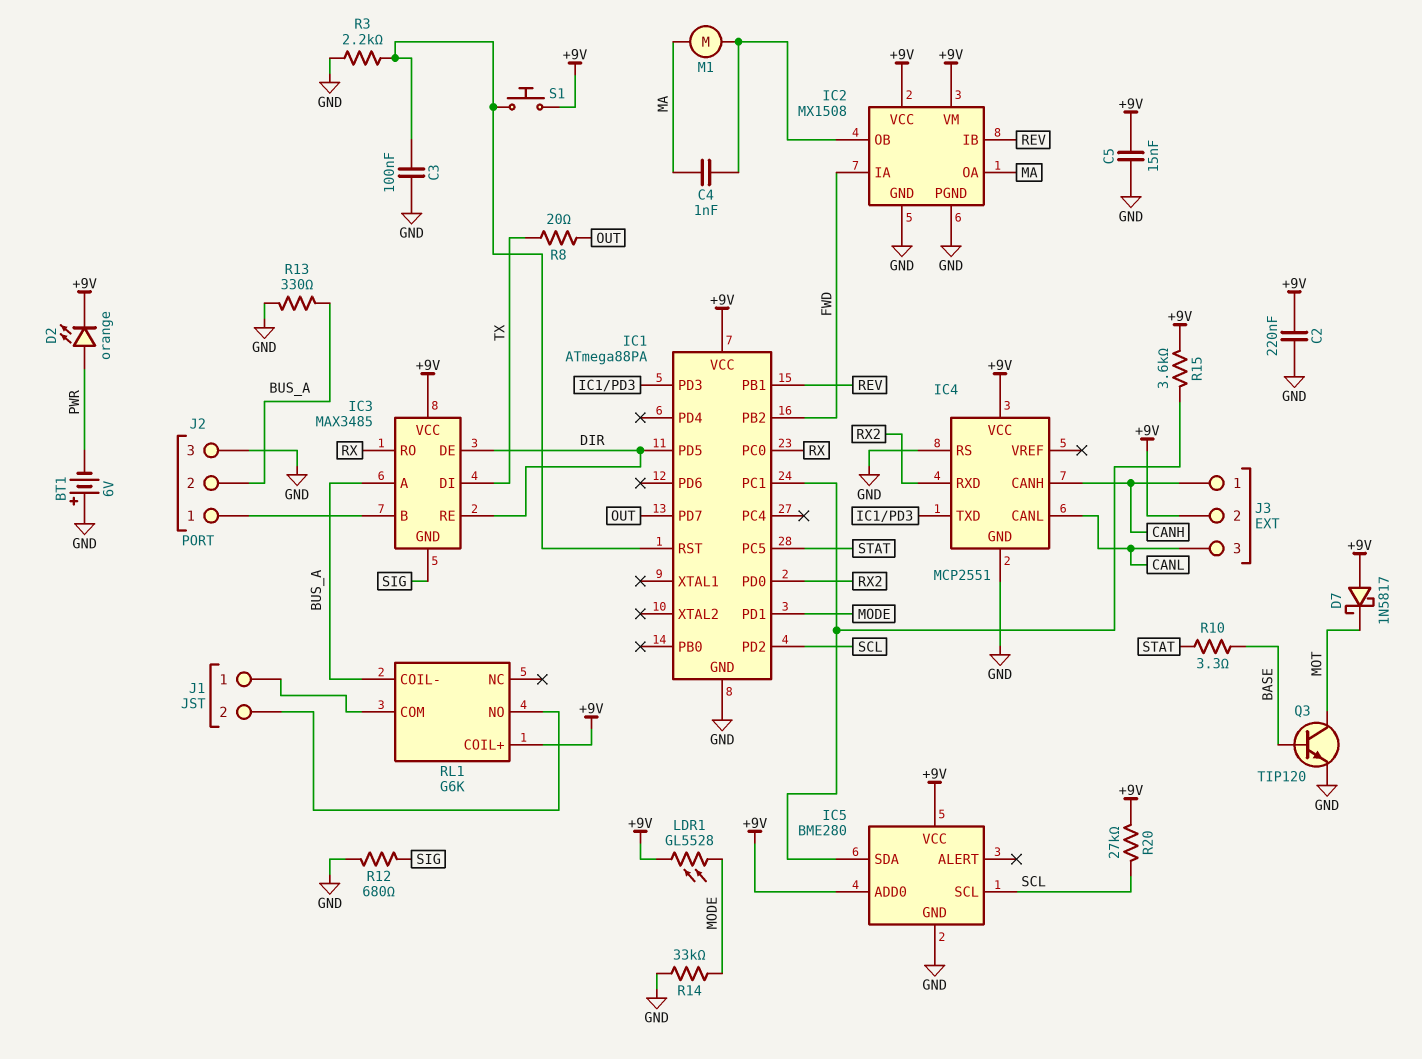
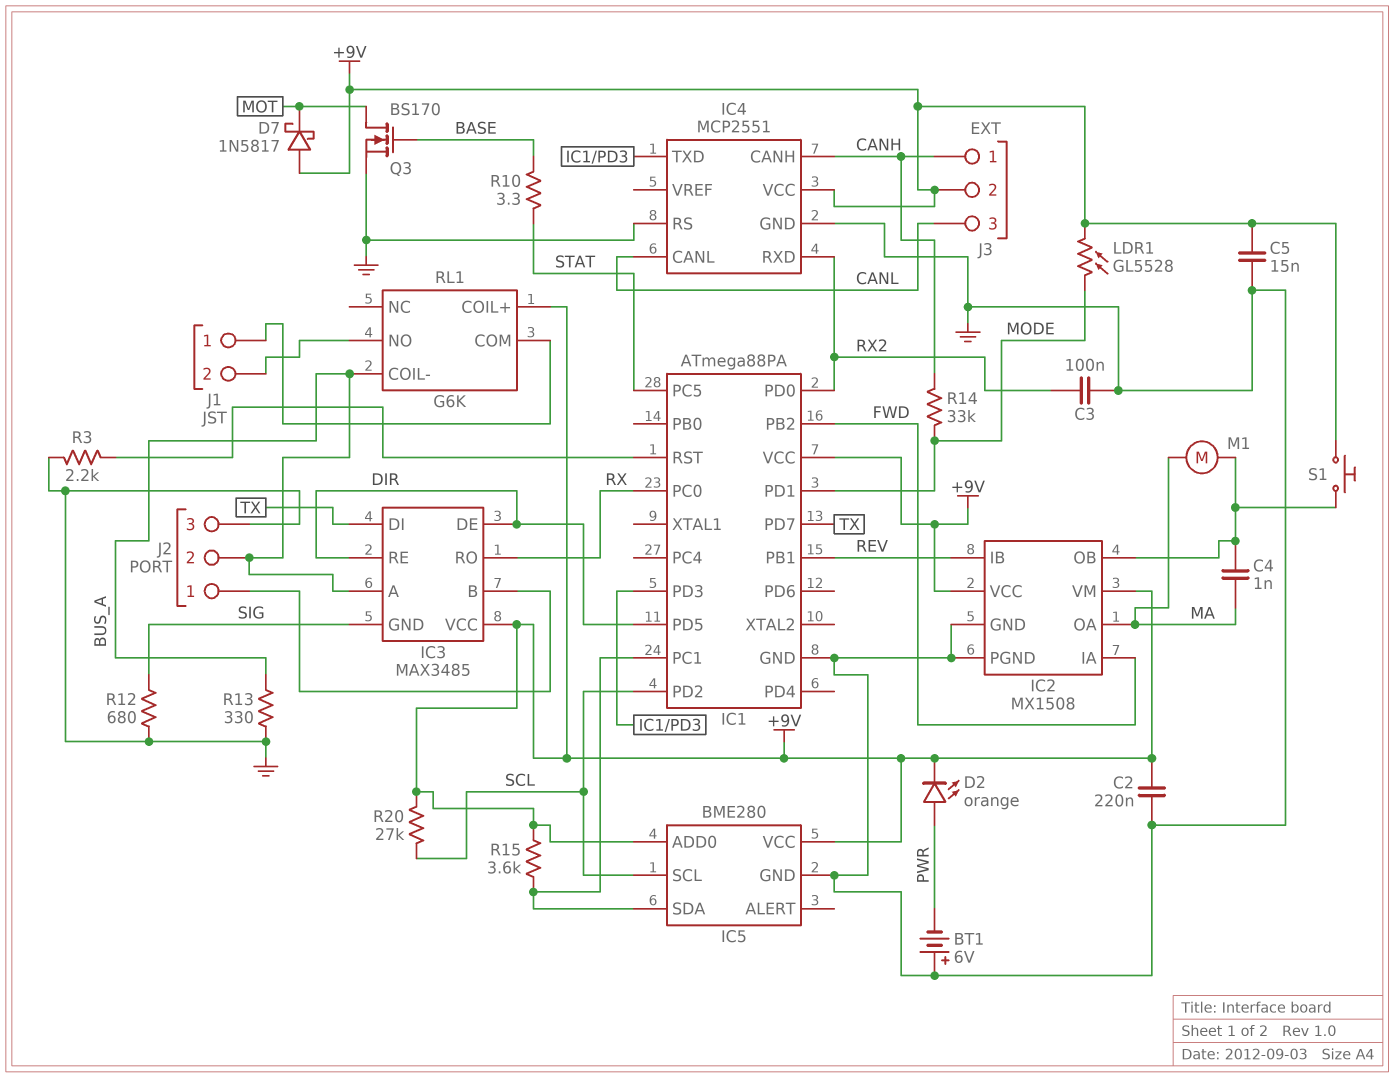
C3: 100nF (GND, IC1/RST) -> 100nF (GND, RX2)
IC1 pin PD7: OUT -> TX
Q3: NPN TIP120 (B BASE, C MOT, E GND) -> NMOS BS170 (G BASE, D MOT, S GND)
R8: 20 (OUT, TX) -> none
R14: 33k (GND, MODE) -> 33k (CANH, MODE)
S1: button (+9V, IC1/RST) -> button (+9V, IC2/OB)

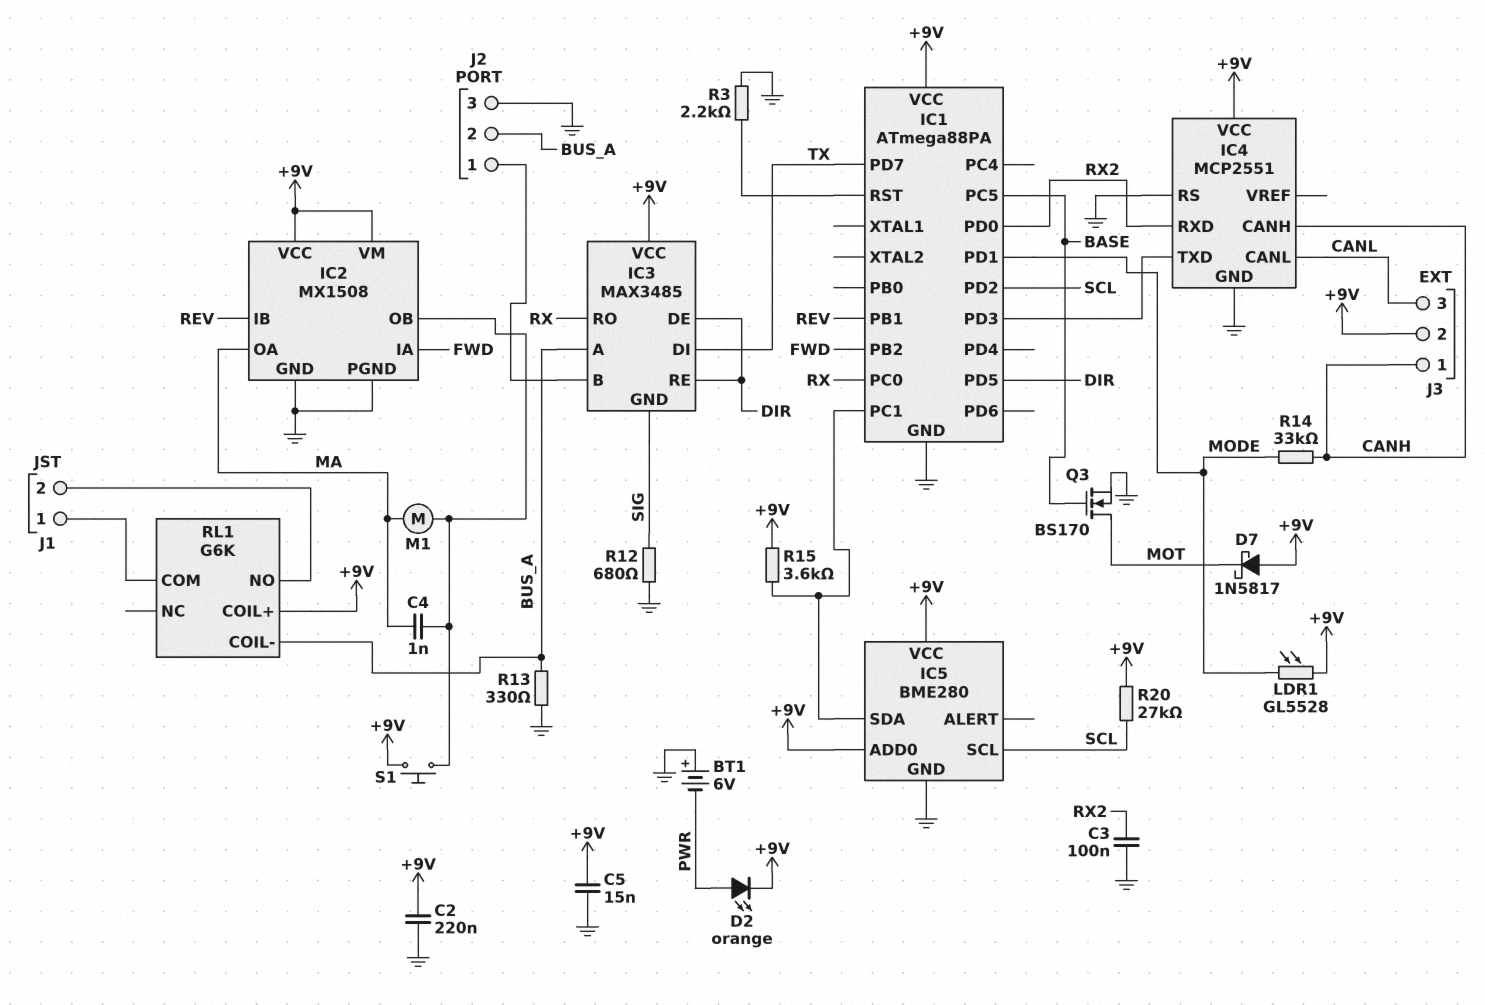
IC1 pin PC5: STAT -> BASE
R10: 3.3 (BASE, STAT) -> none

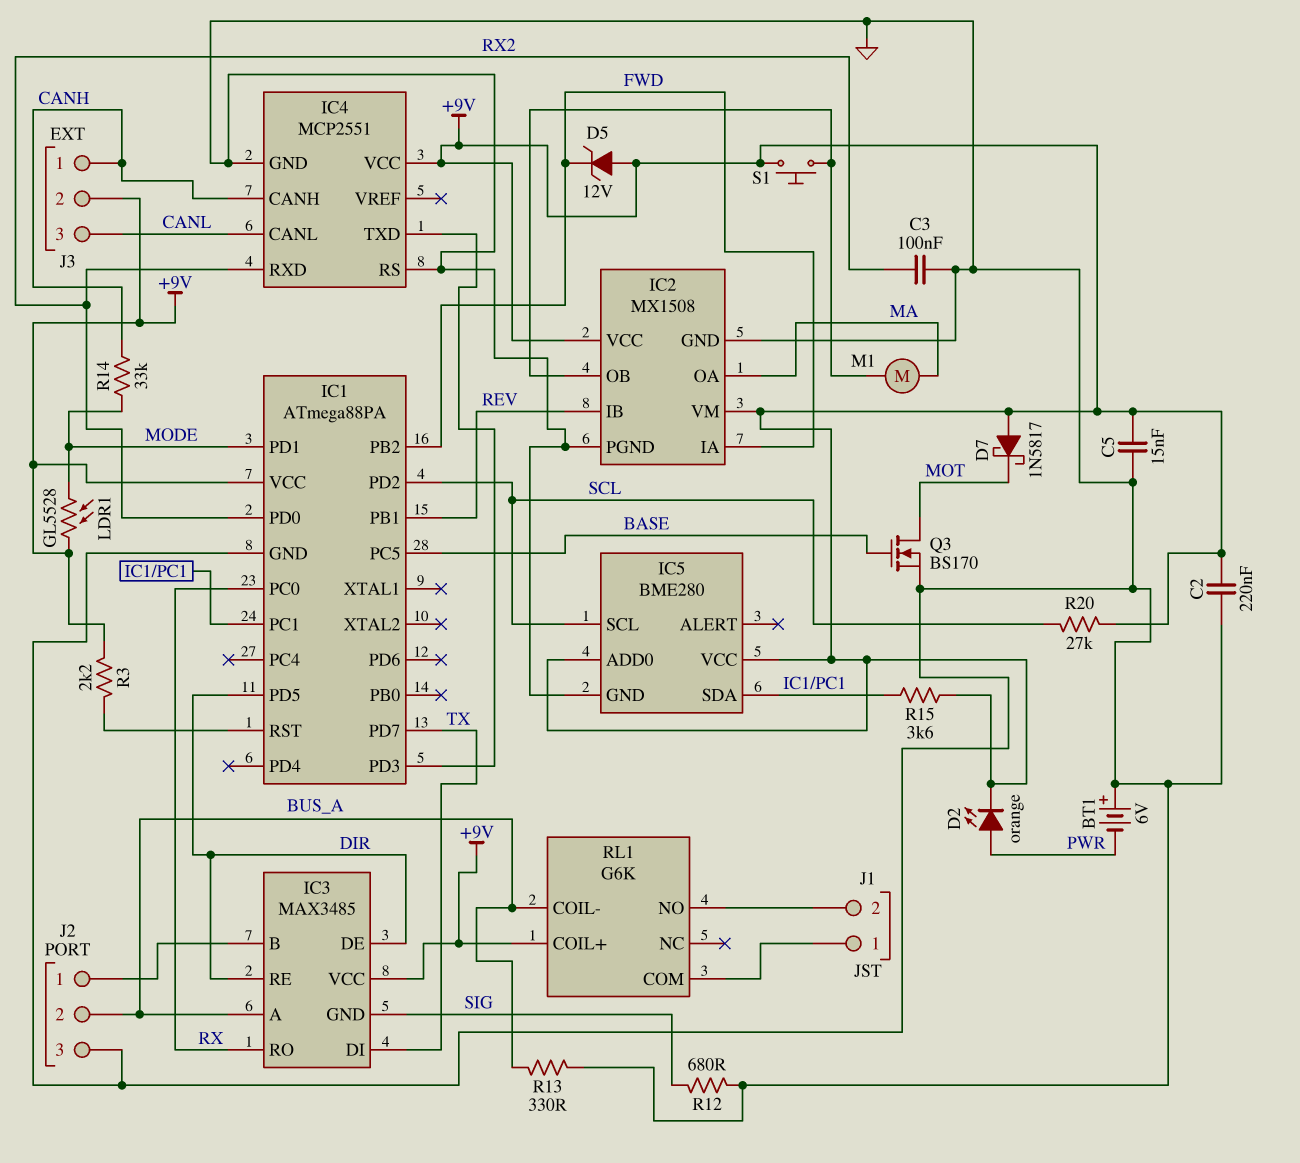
C4: 1nF (IC2/OB, MA) -> none
D5: none -> zener 12V (A +9V, K FWD)
R3: 2.2k (GND, IC1/RST) -> 2.2k (+9V, IC1/RST)

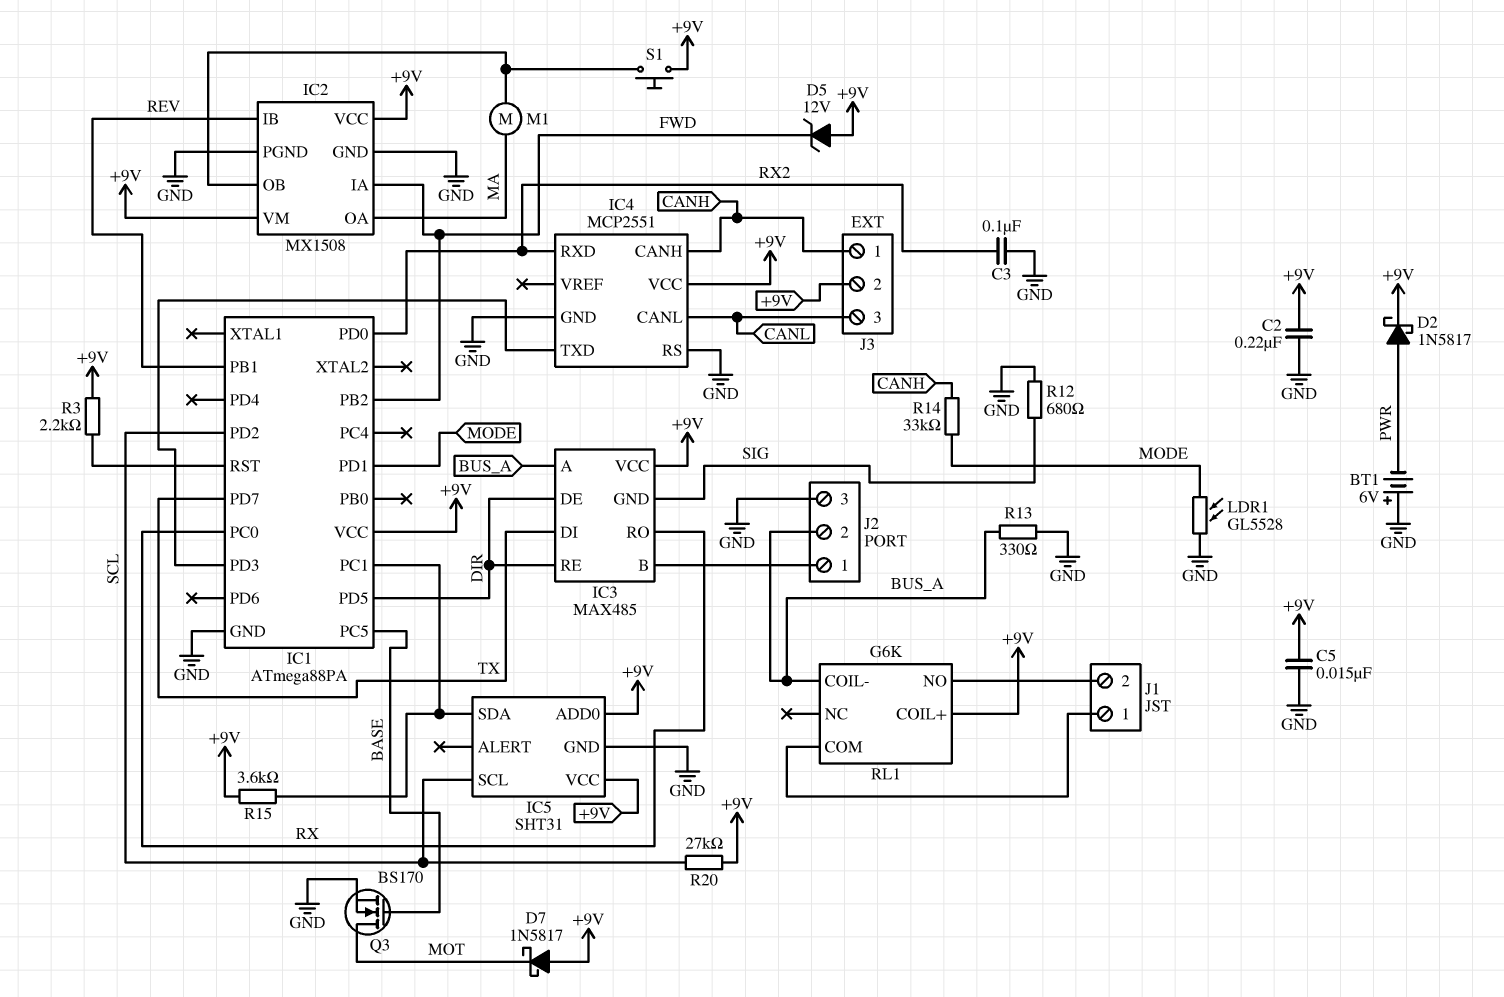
D2: LED orange (A PWR, K +9V) -> schottky 1N5817 (A PWR, K +9V)
IC3: MAX3485 -> MAX485
IC5: BME280 -> SHT31
LDR1: GL5528 (+9V, MODE) -> GL5528 (GND, MODE)

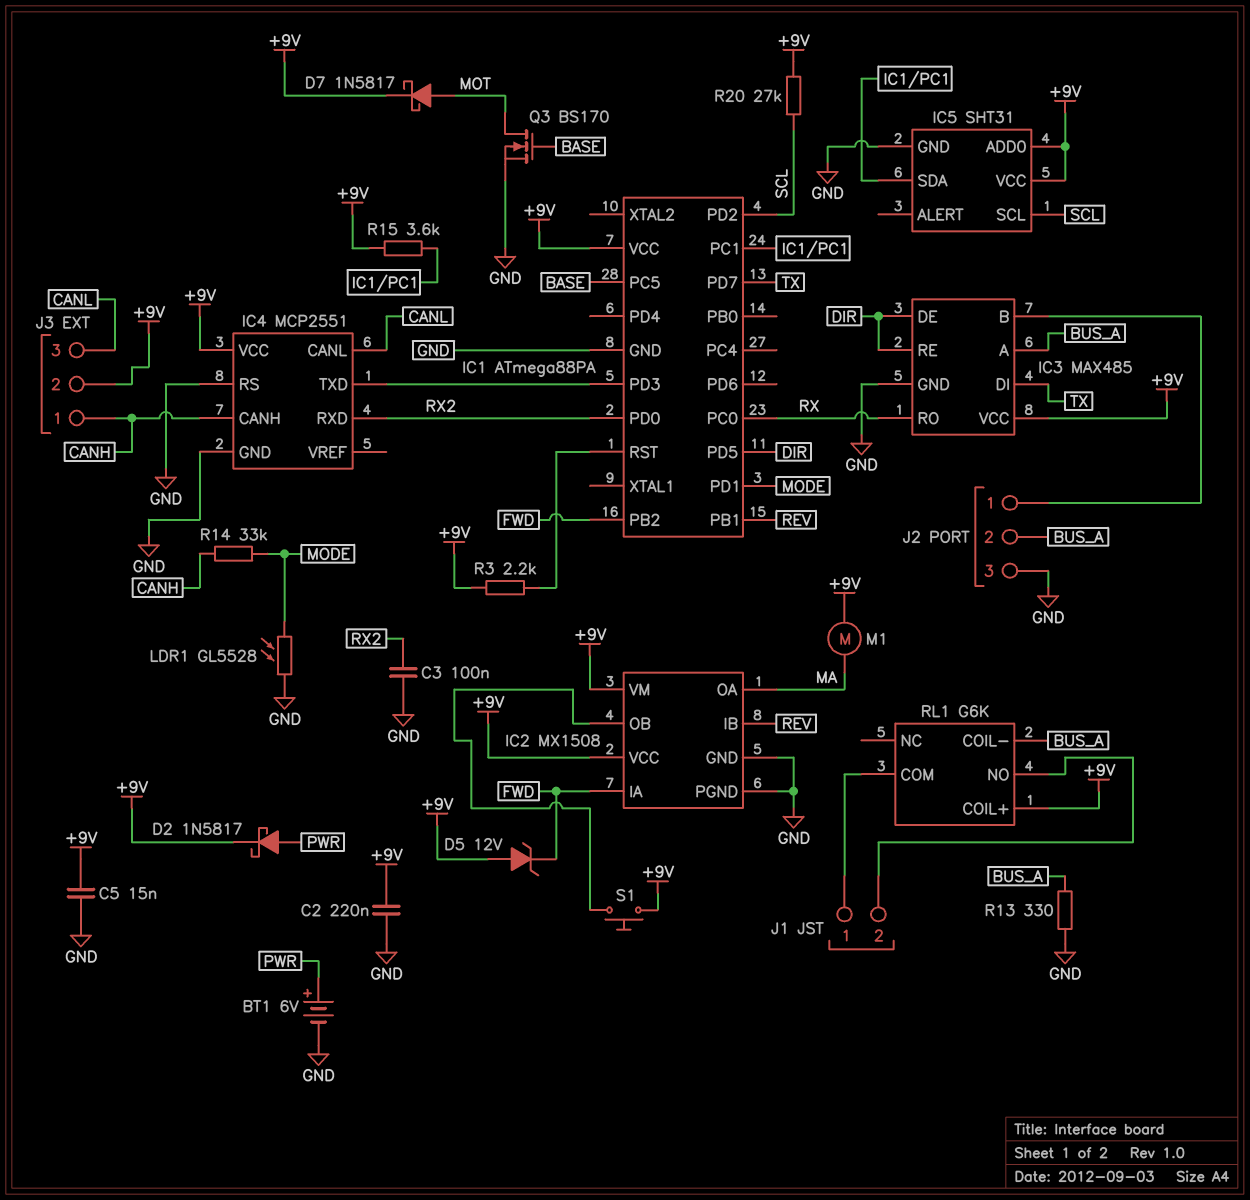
BT1: 6V (plus GND, minus PWR) -> 6V (plus PWR, minus GND)
D7: schottky 1N5817 (A +9V, K MOT) -> schottky 1N5817 (A MOT, K +9V)
IC3 pin GND: SIG -> GND
M1: motor (IC2/OB, MA) -> motor (+9V, MA)
R12: 680 (GND, SIG) -> none

